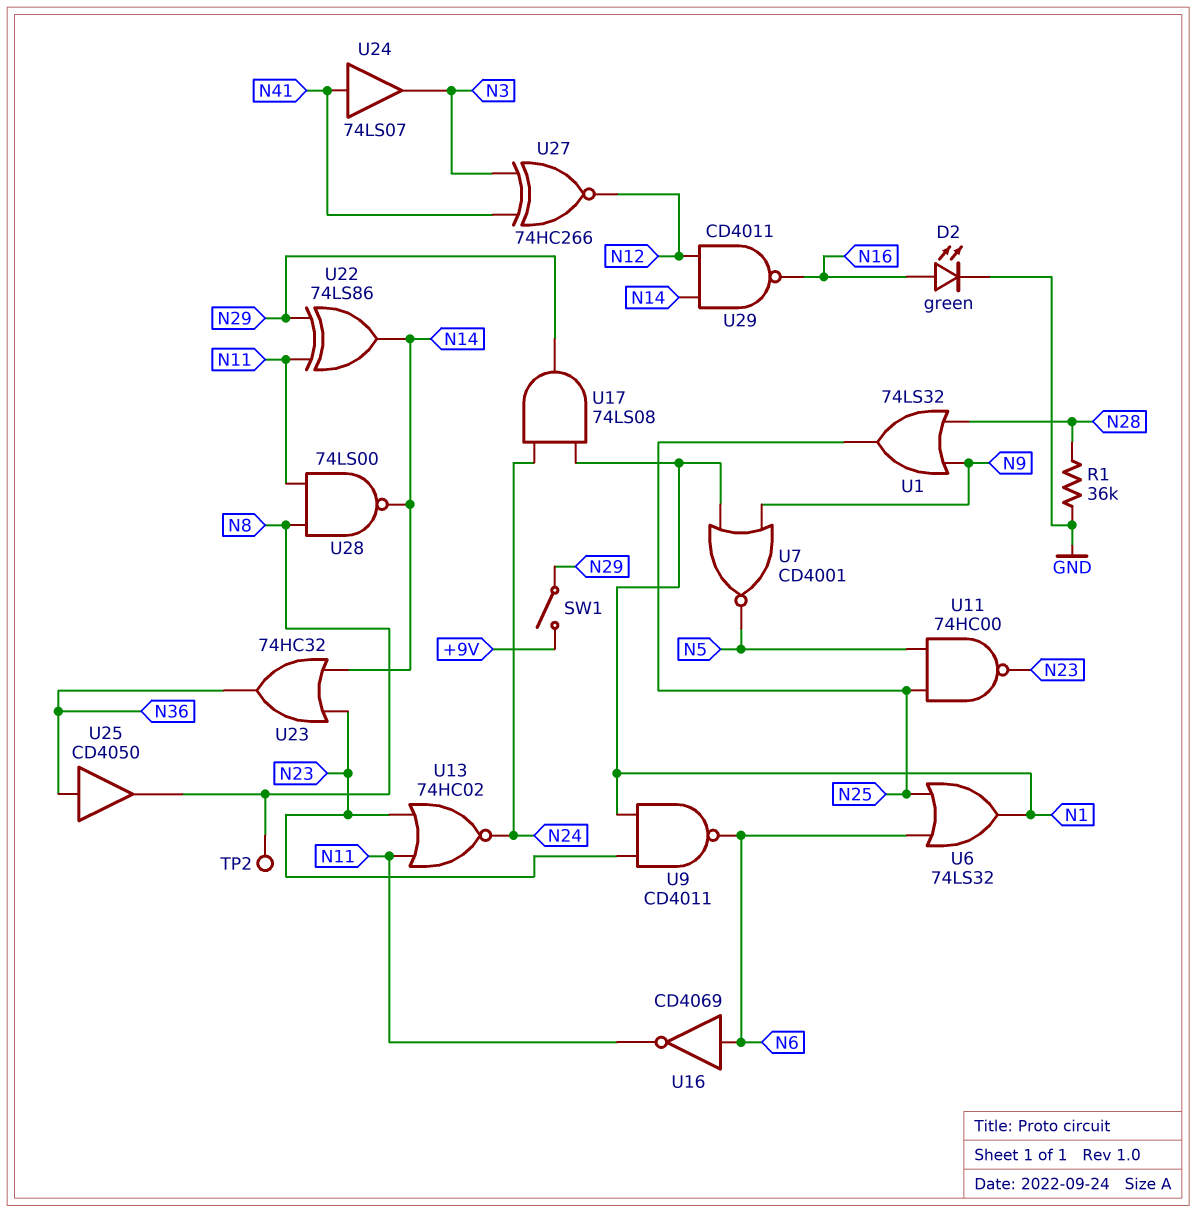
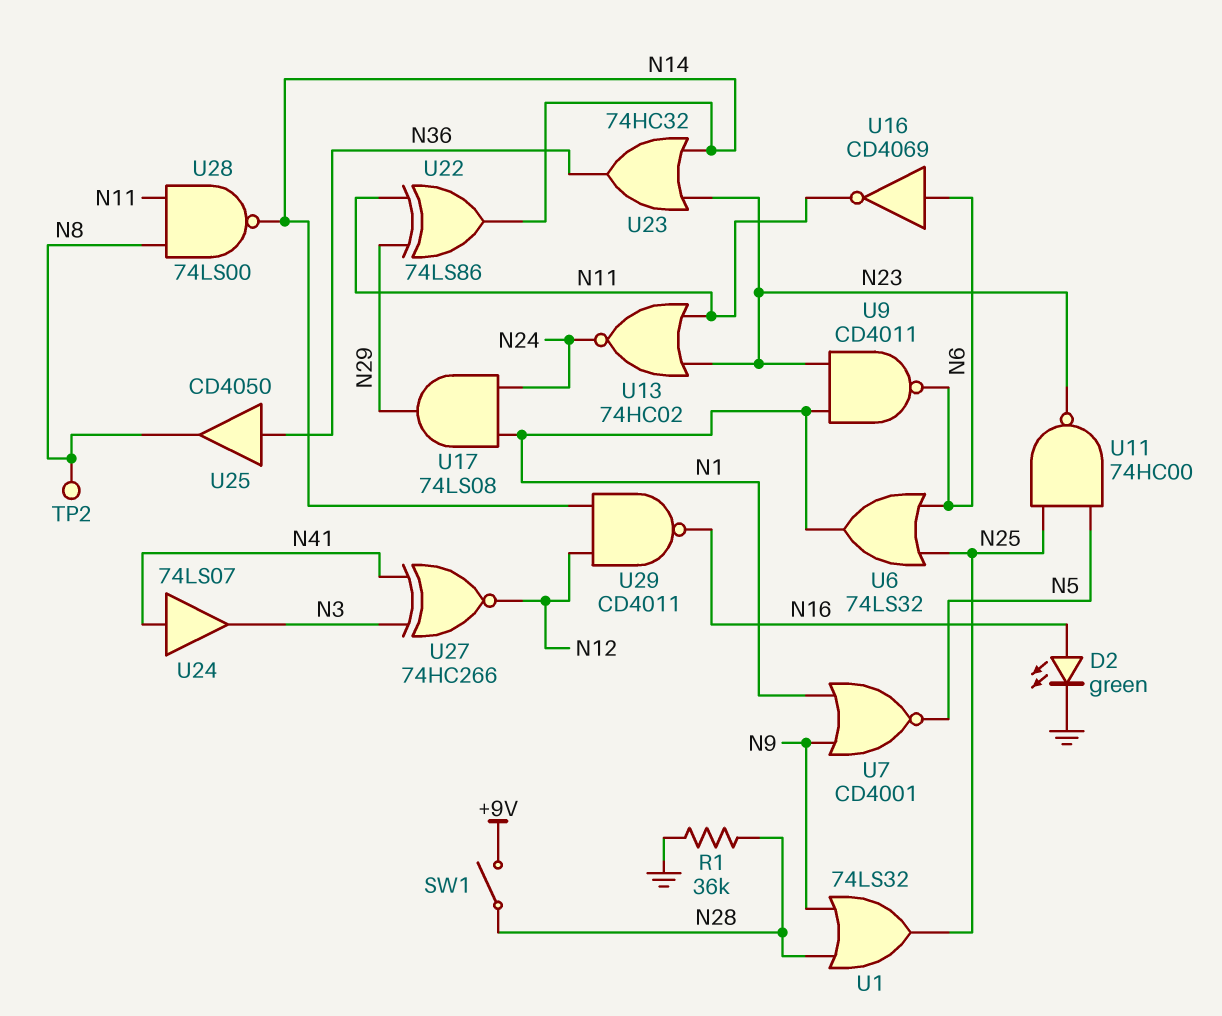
SW1: switch (+9V, N29) -> switch (+9V, N28)

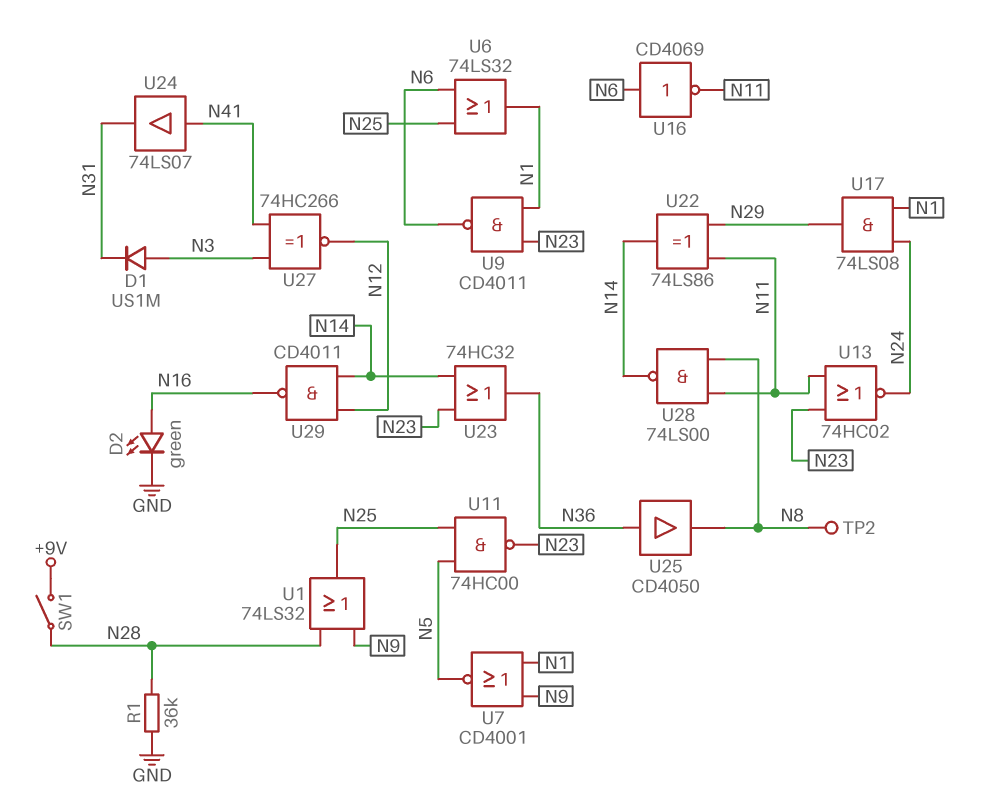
D1: none -> diode US1M (A N3, K N31)
U24: buffer 74LS07 (in N41, out N3) -> buffer 74LS07 (in N41, out N31)

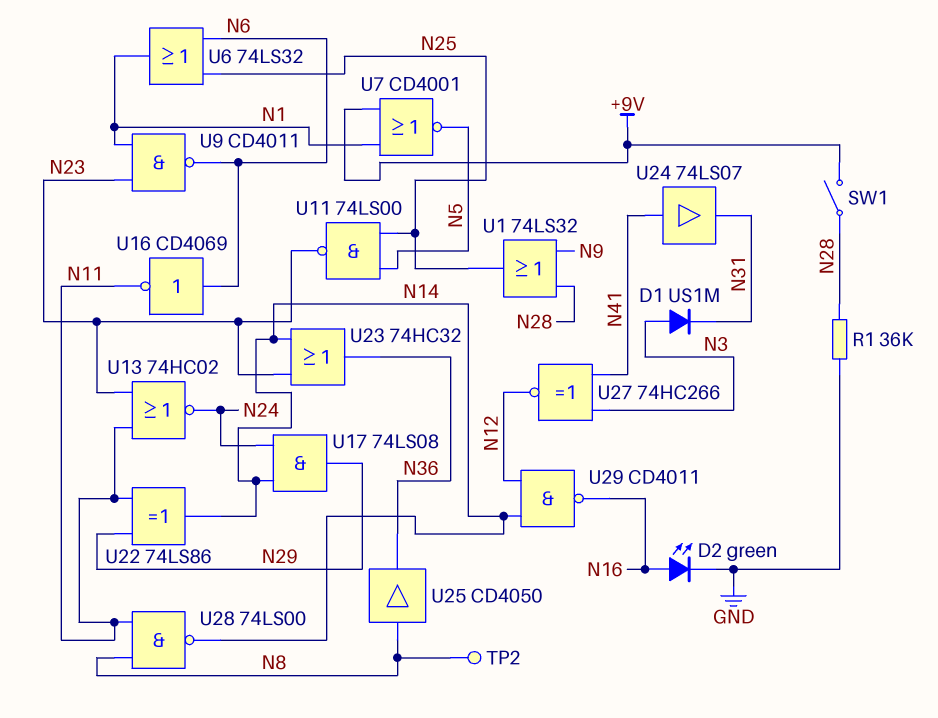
U7: NOR CD4001 (in N1, in N9, out N5) -> NOR CD4001 (in +9V, in N1, out N5)
U11: NAND 74HC00 (in N5, in N25, out N23) -> NAND 74LS00 (in N5, in N25, out N23)
U17: AND 74LS08 (in N1, in N24, out N29) -> AND 74LS08 (in N14, in N24, out N29)
U25: buffer CD4050 (in N36, out N8) -> buffer CD4050 (in N8, out N36)

